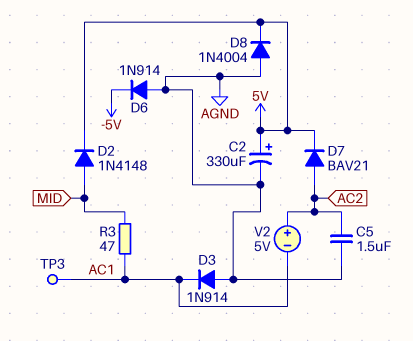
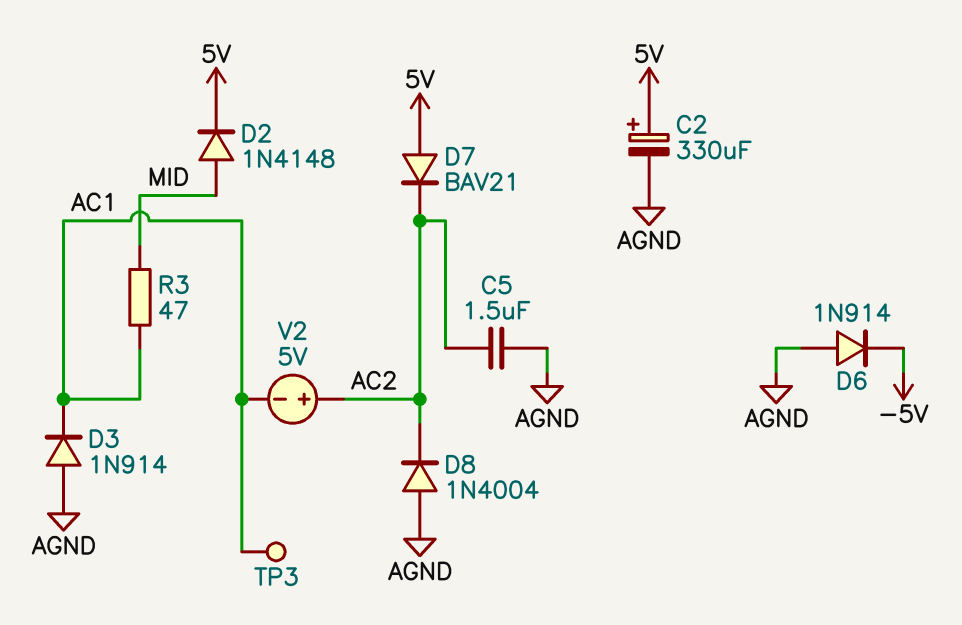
D7: diode BAV21 (A AC2, K 5V) -> diode BAV21 (A 5V, K AC2)
D8: diode 1N4004 (A AGND, K 5V) -> diode 1N4004 (A AGND, K AC2)

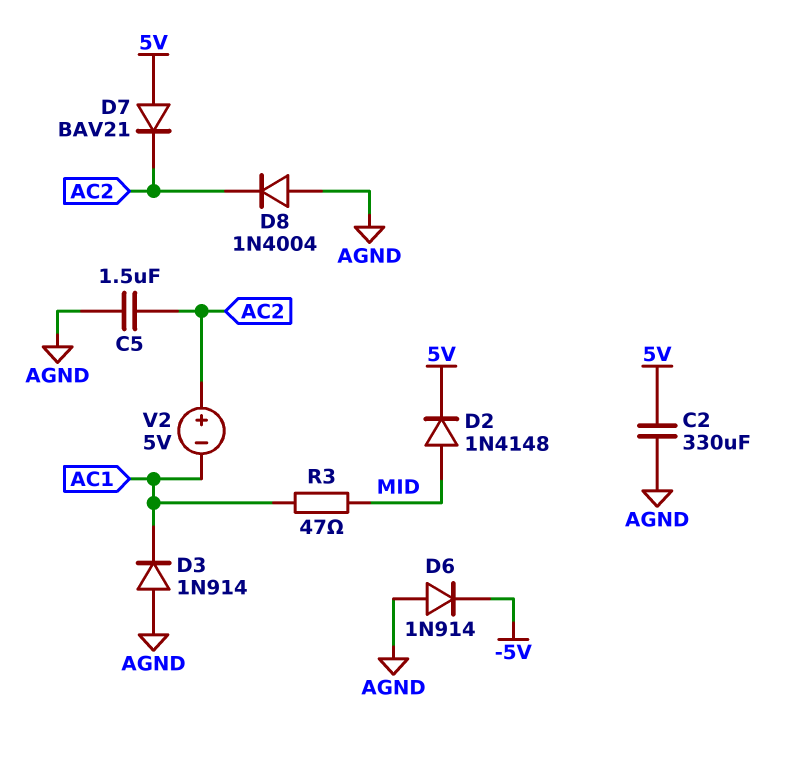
C2: 330uF (plus 5V, minus AGND) -> 330uF (5V, AGND)
TP3: test point (AC1) -> none

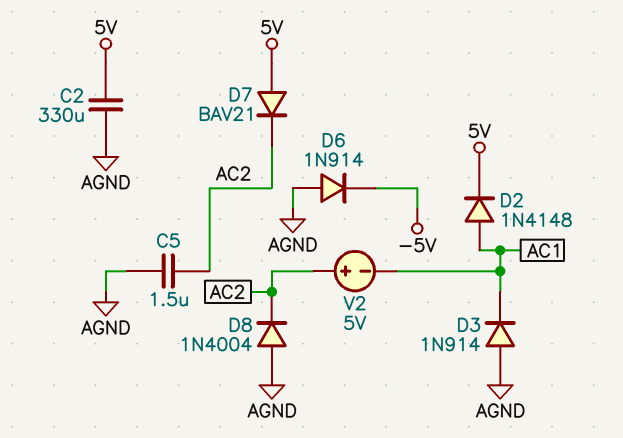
D2: diode 1N4148 (A MID, K 5V) -> diode 1N4148 (A AC1, K 5V)
R3: 47 (AC1, MID) -> none

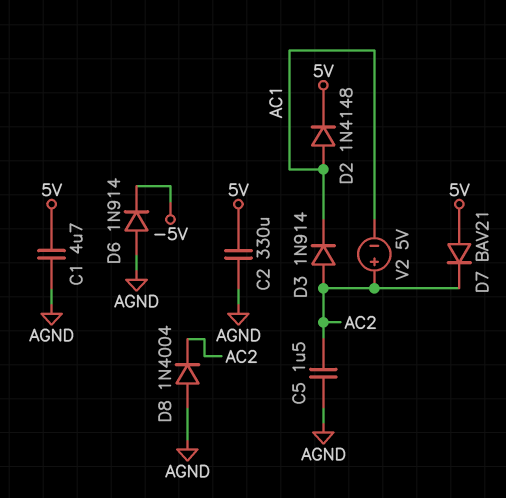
C1: none -> 4.7uF (5V, AGND)
D3: diode 1N914 (A AGND, K AC1) -> diode 1N914 (A AC2, K AC1)

